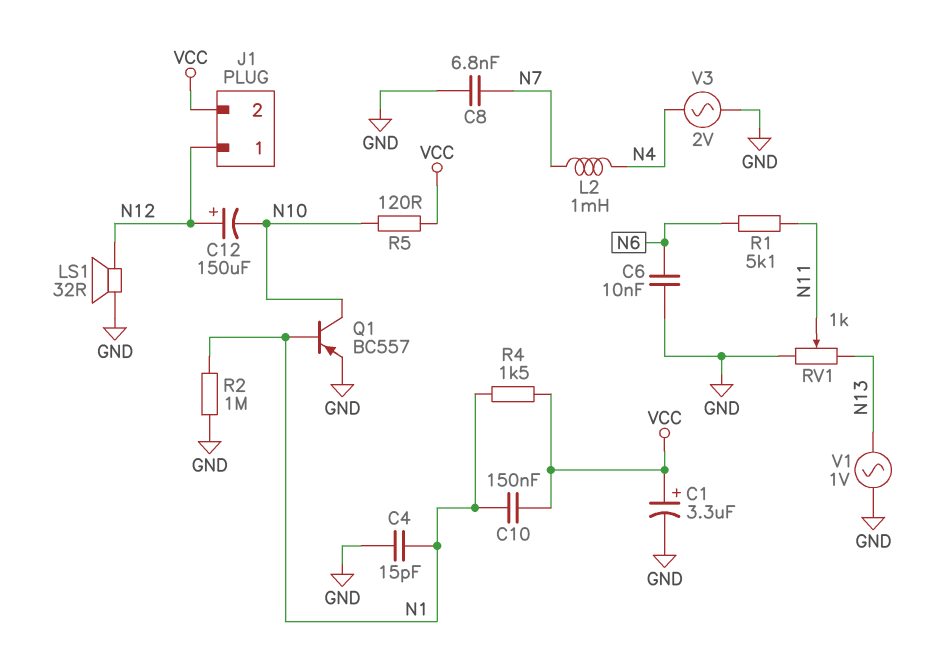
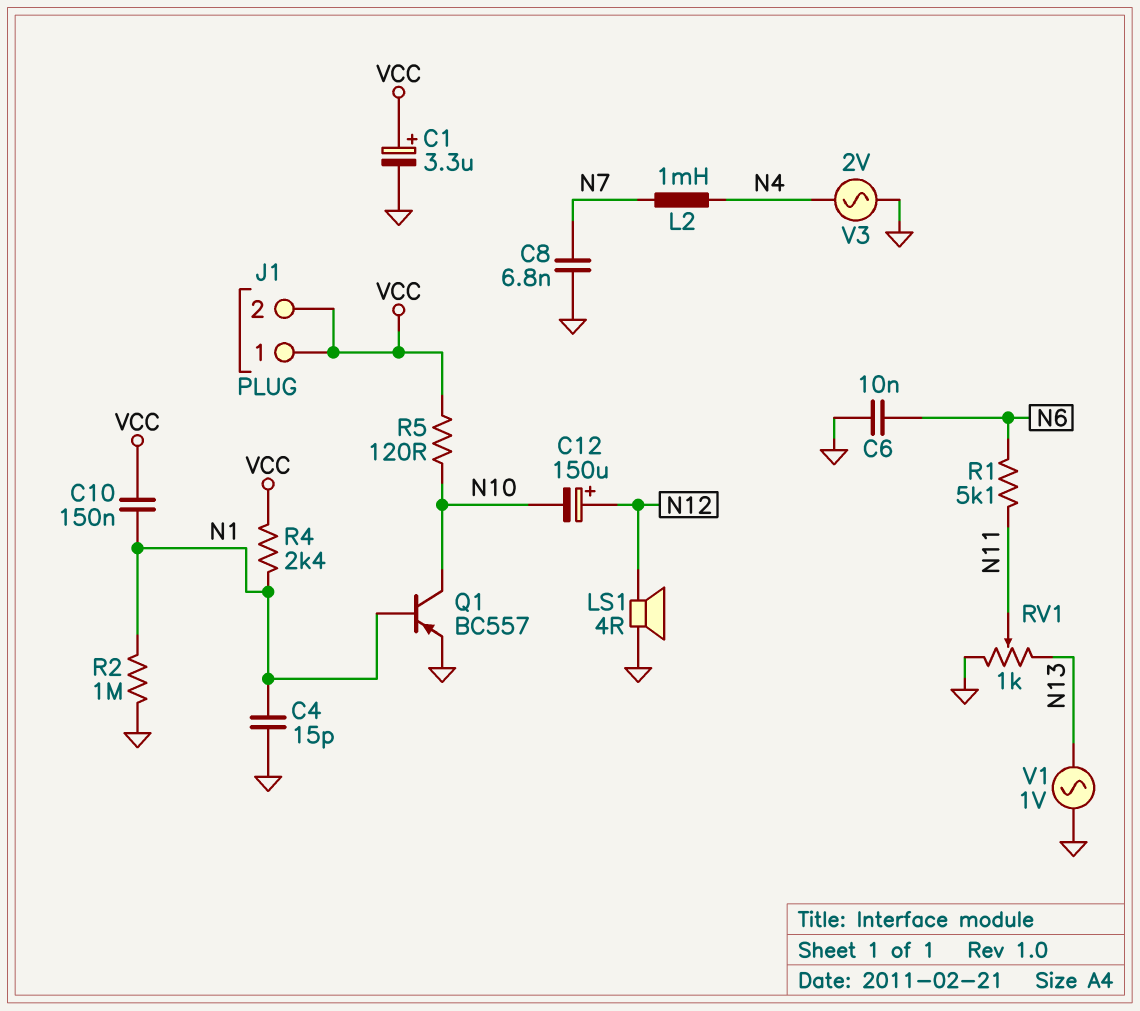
J1 pin 1: N12 -> VCC
LS1: speaker 32R (GND, N12) -> speaker 4R (GND, N12)
R4: 1.5k (N1, VCC) -> 2.4k (N1, VCC)

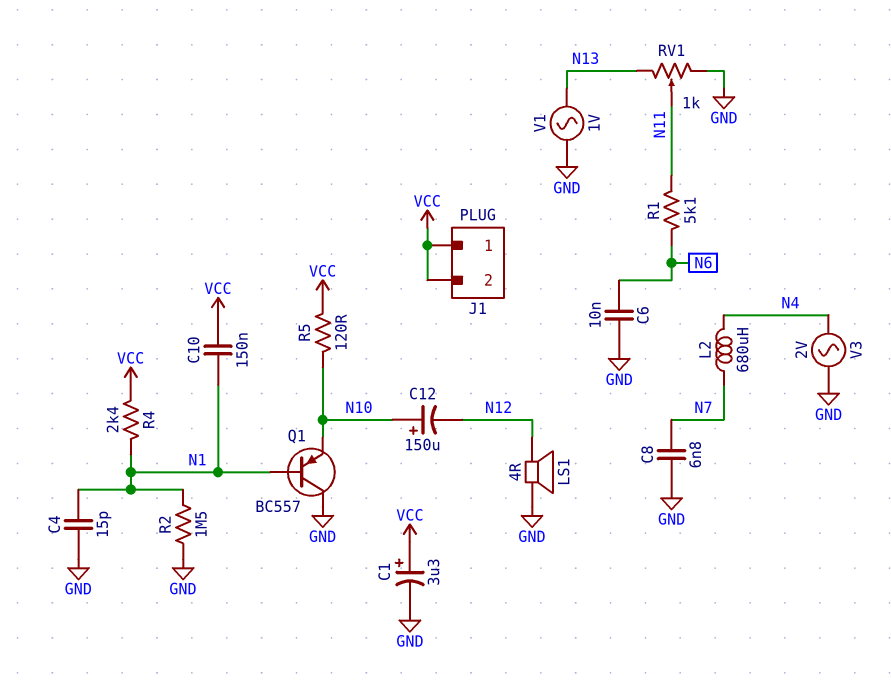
C12: 150uF (plus N12, minus N10) -> 150uF (plus N10, minus N12)
L2: 1mH (N4, N7) -> 680uH (N4, N7)
Q1: PNP BC557 (B N1, C N10, E GND) -> PNP BC557 (B N1, C GND, E N10)
R2: 1M (GND, N1) -> 1.5M (GND, N1)

